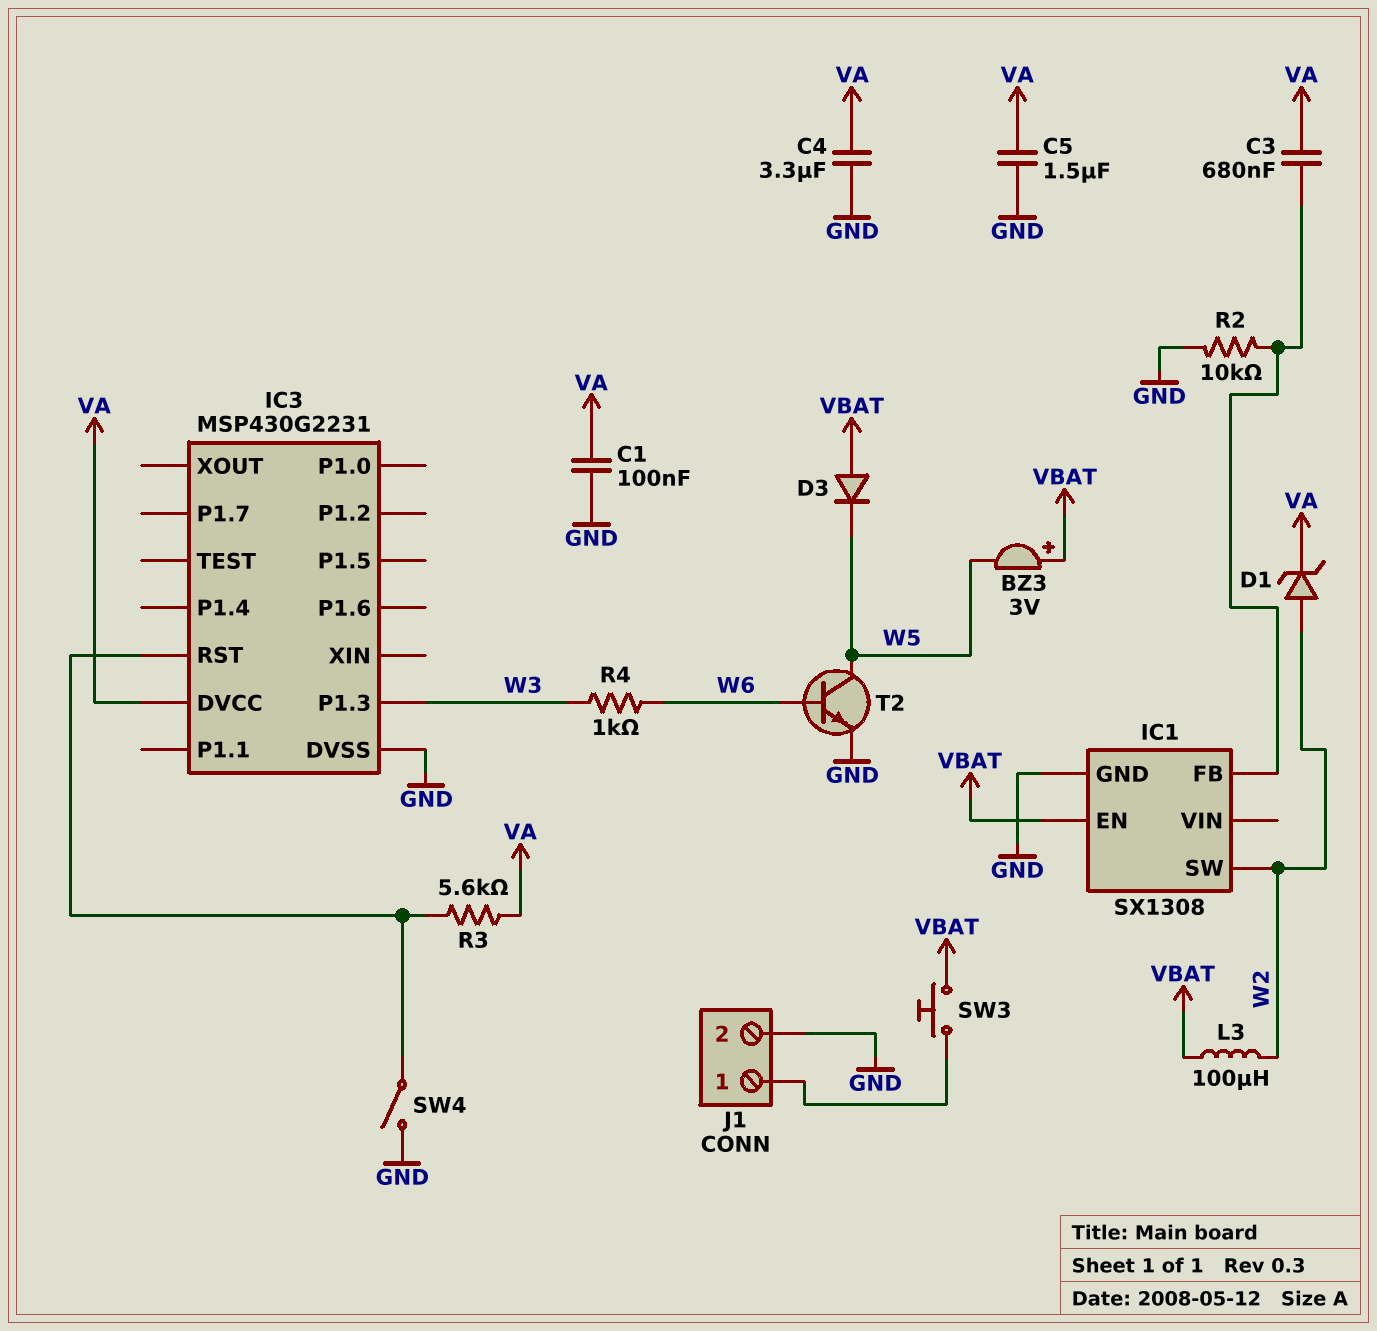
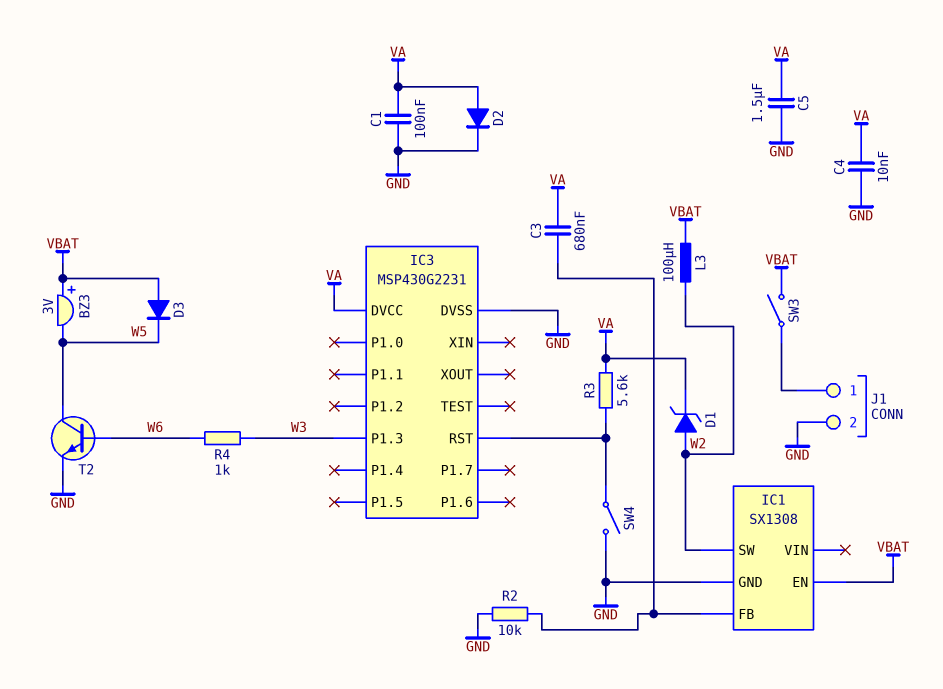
C4: 3.3uF (GND, VA) -> 10nF (GND, VA)
D2: none -> diode (A VA, K GND)
SW3: button (J1/1, VBAT) -> switch (J1/1, VBAT)

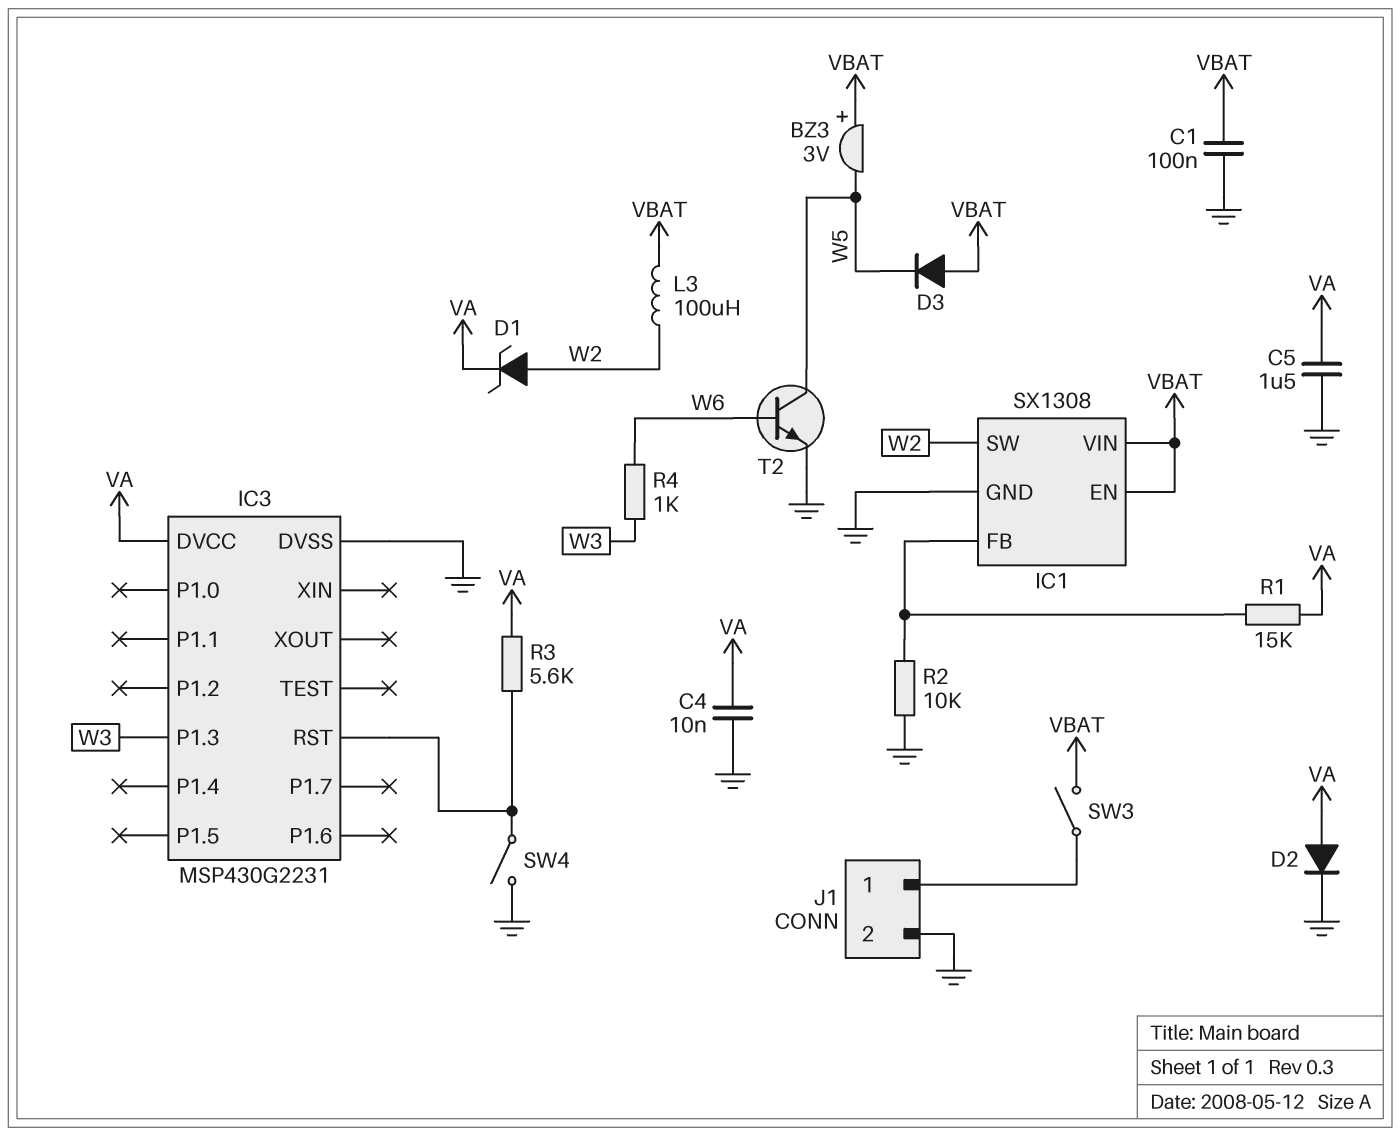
C1: 100nF (GND, VA) -> 100nF (GND, VBAT)
C3: 680nF (IC1/FB, VA) -> none
IC1 pin VIN: none -> VBAT
R1: none -> 15k (IC1/FB, VA)

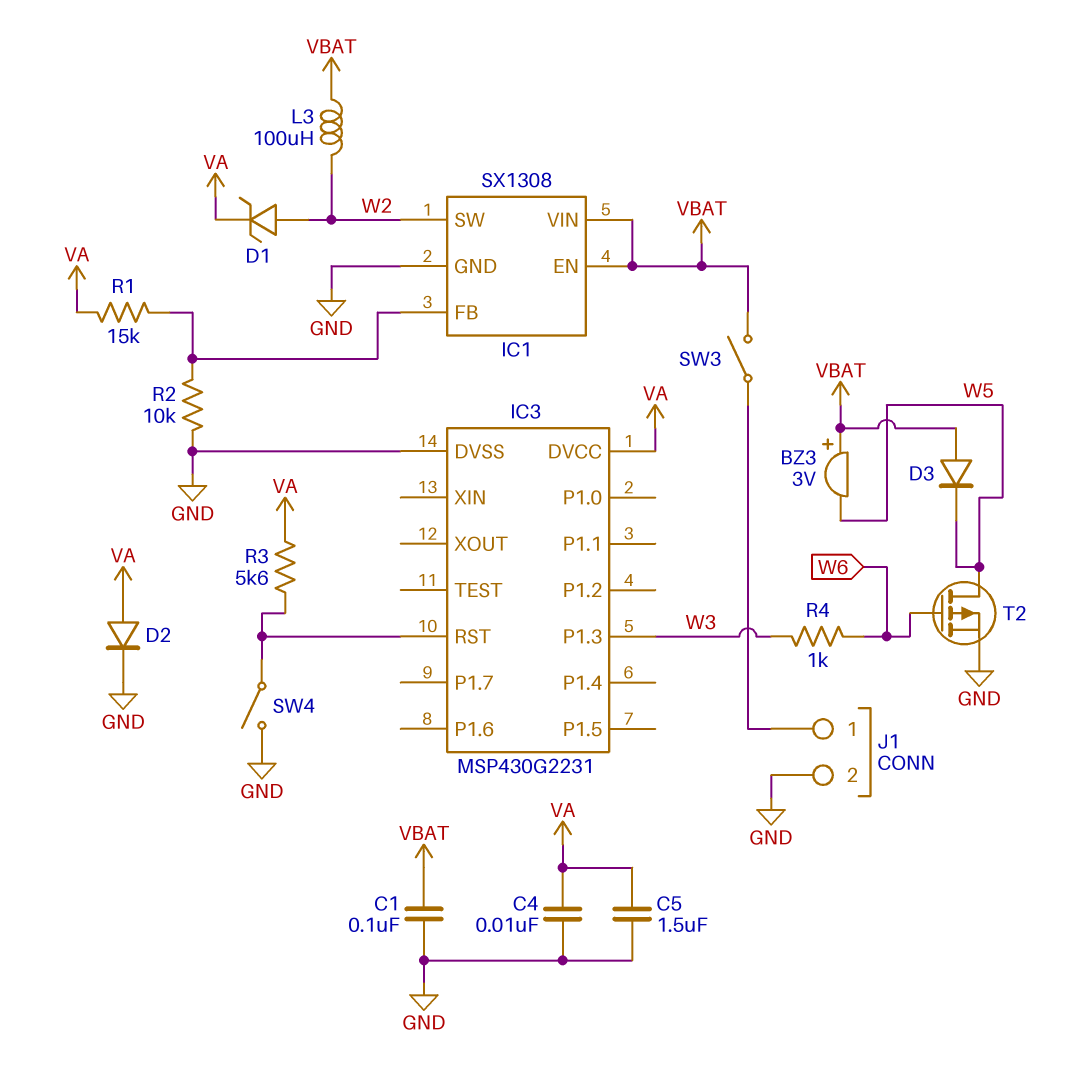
T2: NPN (B W6, C W5, E GND) -> PMOS (G W6, D W5, S GND)

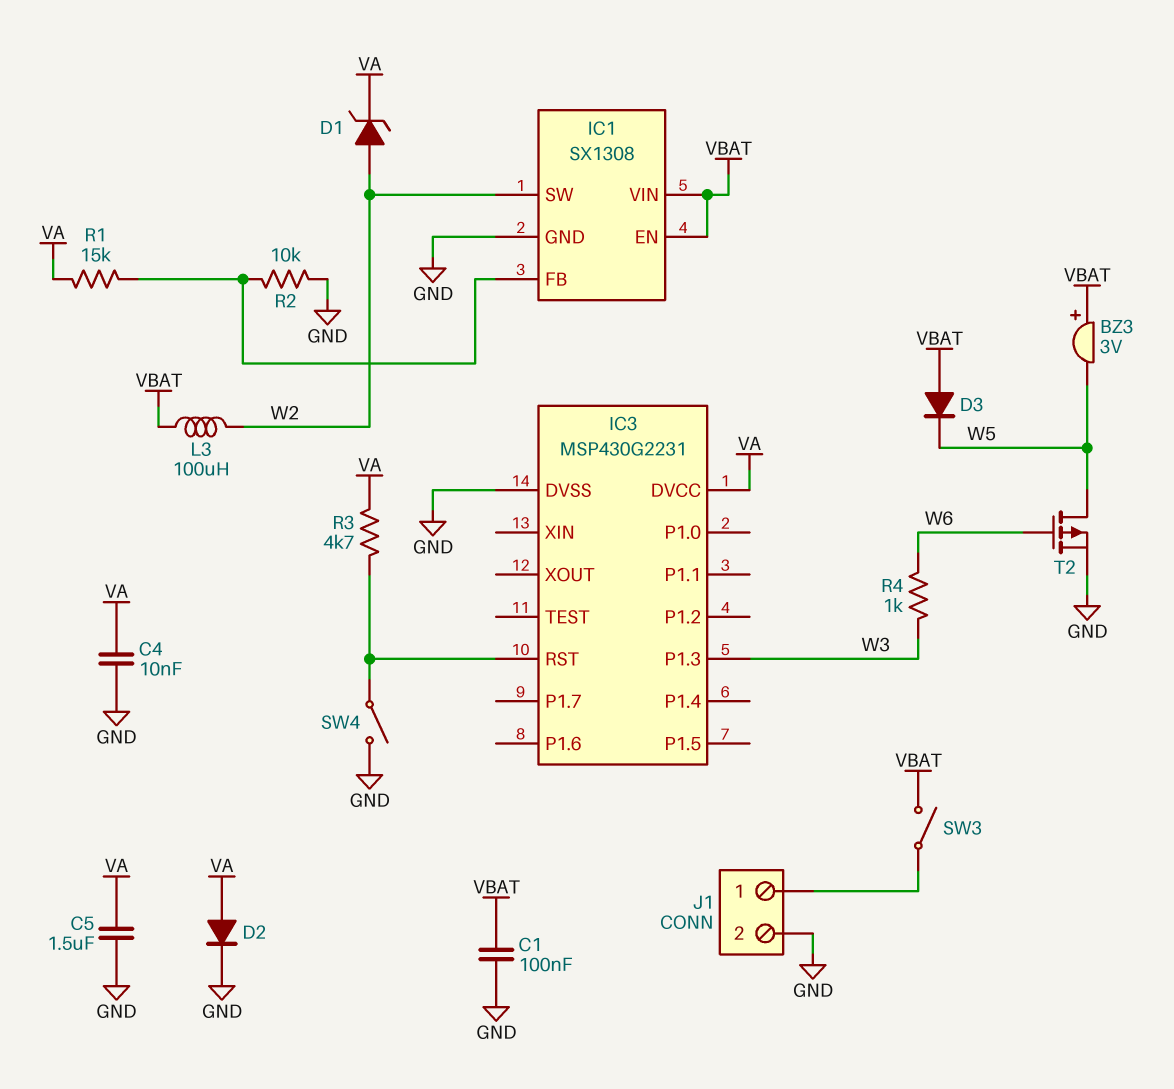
R3: 5.6k (IC3/RST, VA) -> 4.7k (IC3/RST, VA)

